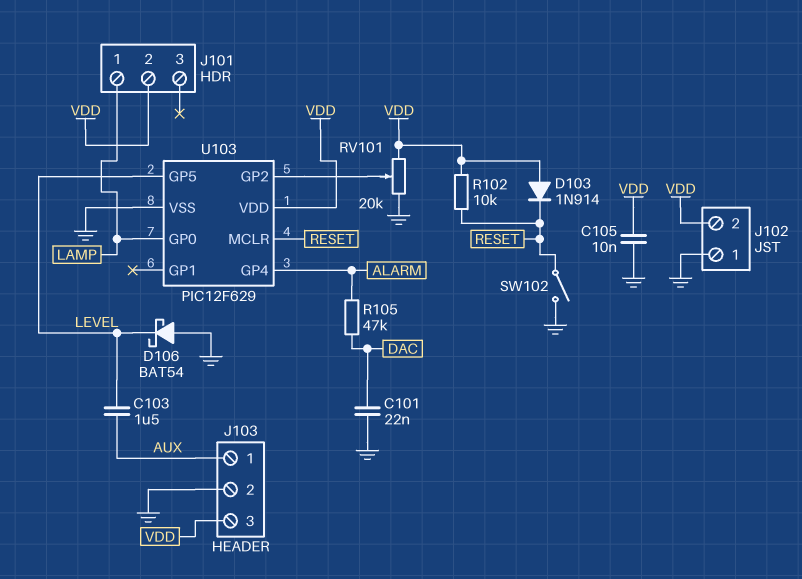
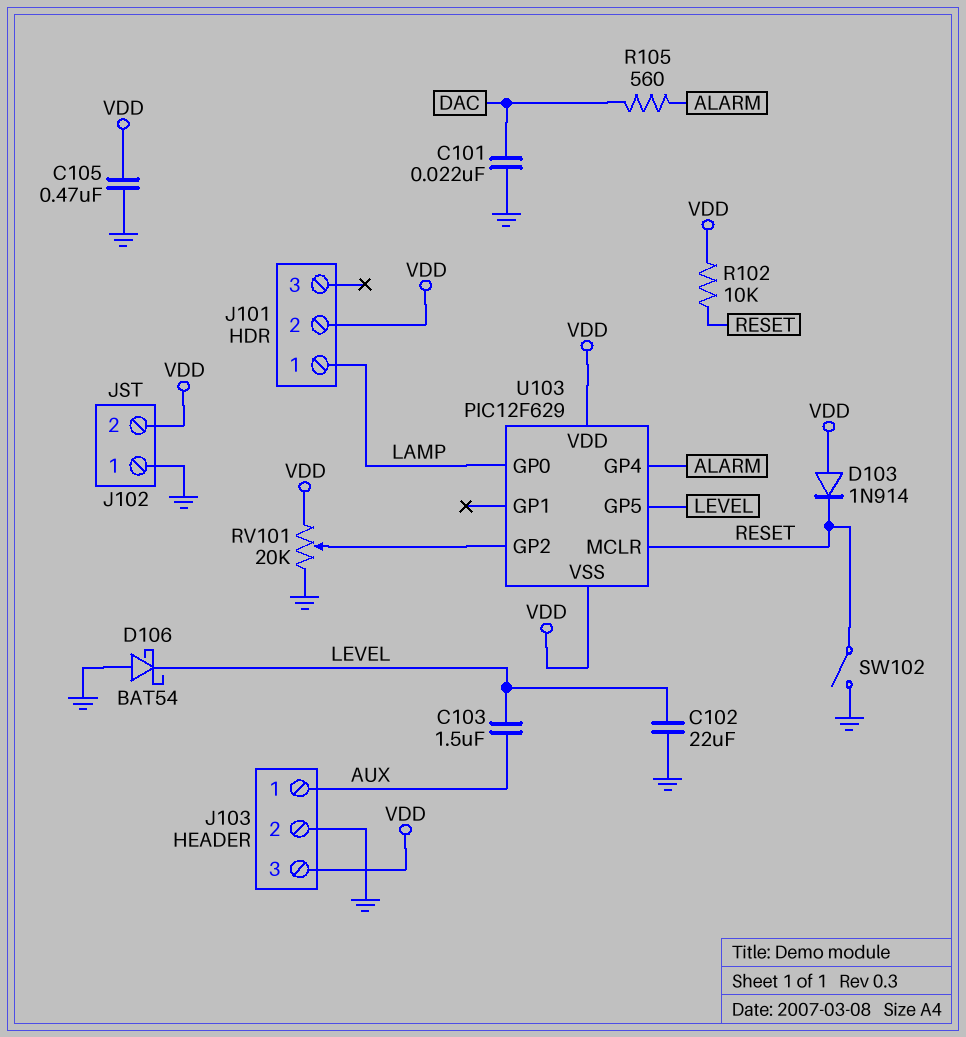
C102: none -> 22uF (GND, LEVEL)
C105: 10nF (GND, VDD) -> 470nF (GND, VDD)
R105: 47k (ALARM, DAC) -> 560 (ALARM, DAC)
U103 pin VSS: GND -> VDD

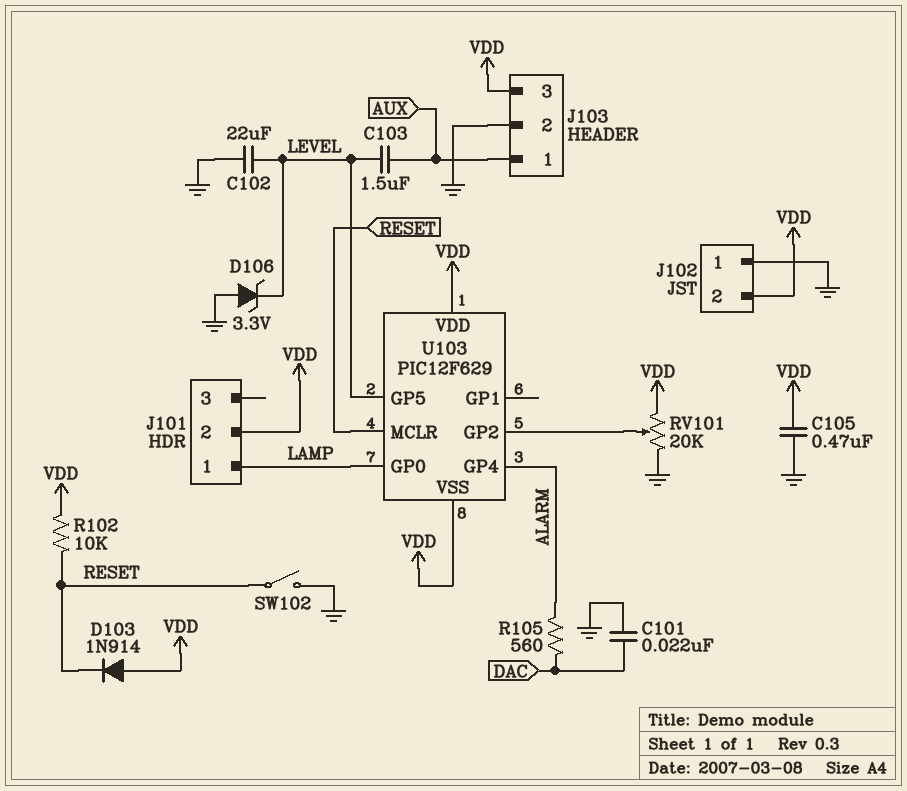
D106: schottky BAT54 (A GND, K LEVEL) -> zener 3.3V (A GND, K LEVEL)

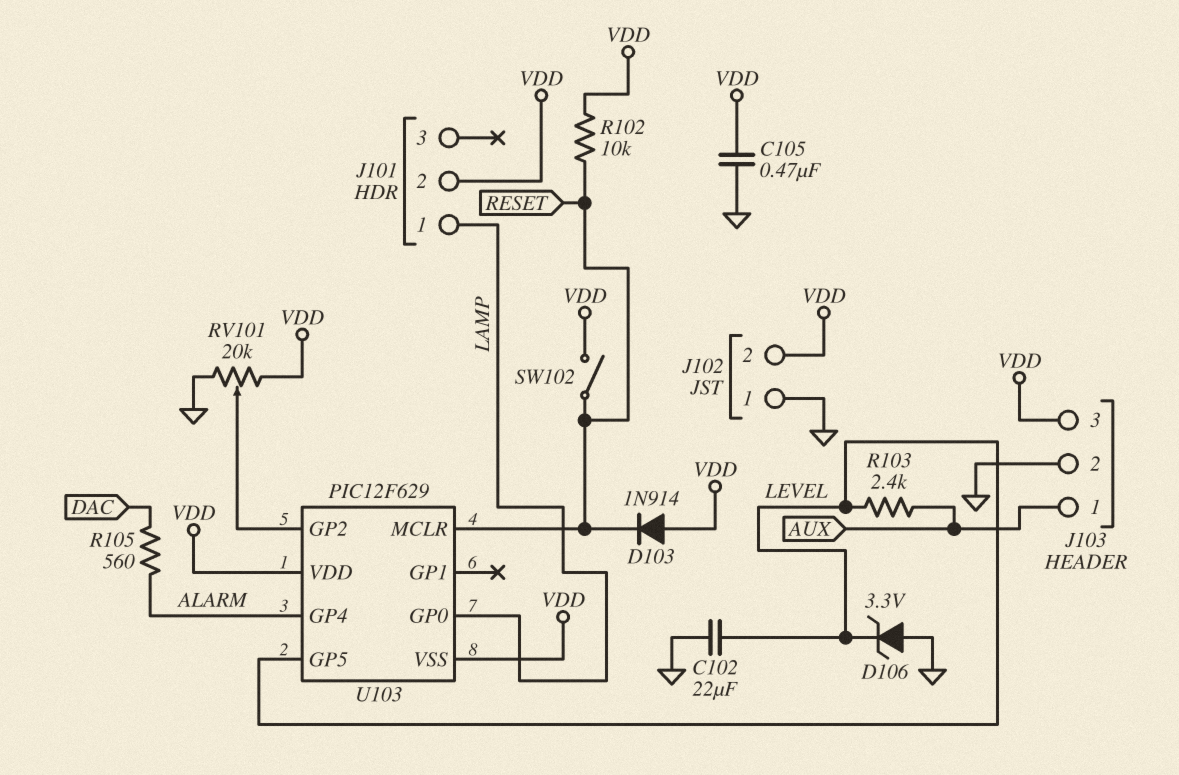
C101: 22nF (DAC, GND) -> none
C103: 1.5uF (AUX, LEVEL) -> none
R103: none -> 2.4k (AUX, LEVEL)
SW102: switch (GND, RESET) -> switch (RESET, VDD)

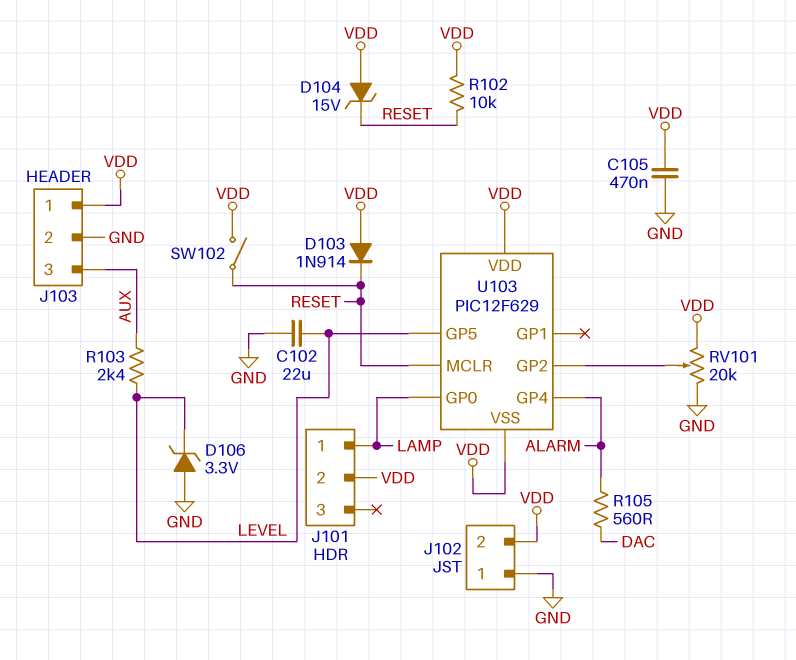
D104: none -> zener 15V (A VDD, K RESET)
J103 pin 1: AUX -> VDD
J103 pin 3: VDD -> AUX

